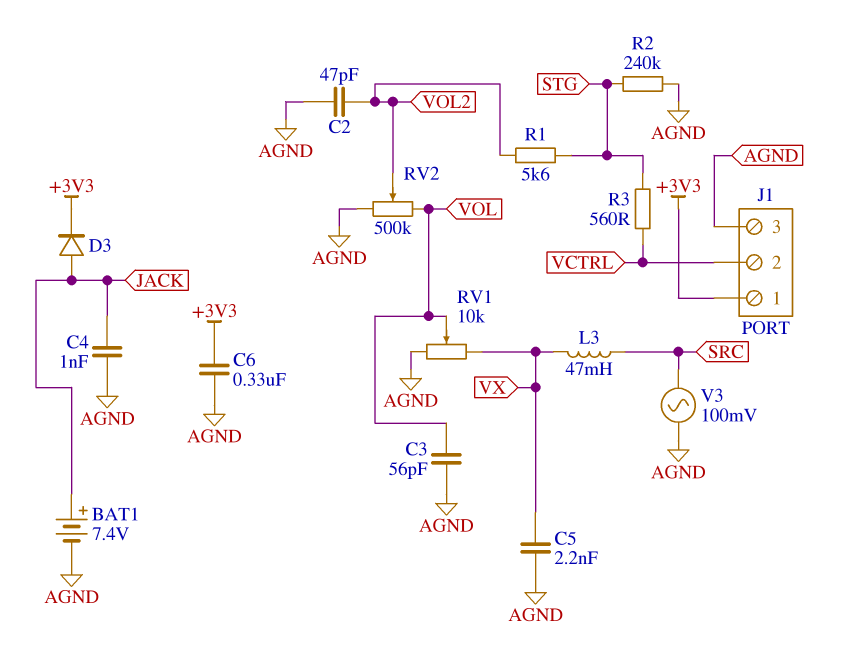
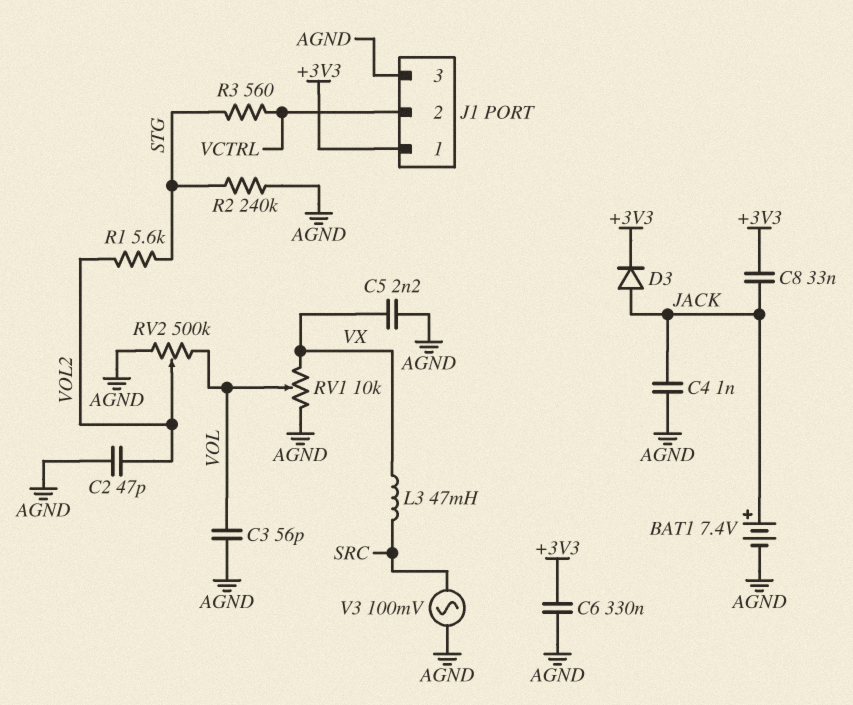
C8: none -> 33nF (+3V3, JACK)

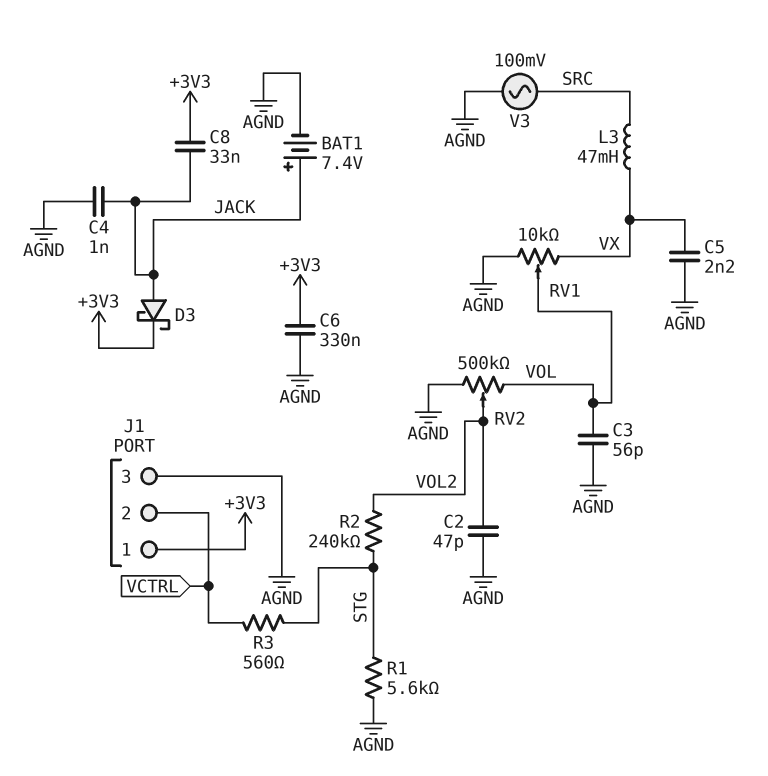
D3: diode (A JACK, K +3V3) -> schottky (A JACK, K +3V3)
R1: 5.6k (STG, VOL2) -> 5.6k (AGND, STG)
R2: 240k (AGND, STG) -> 240k (STG, VOL2)

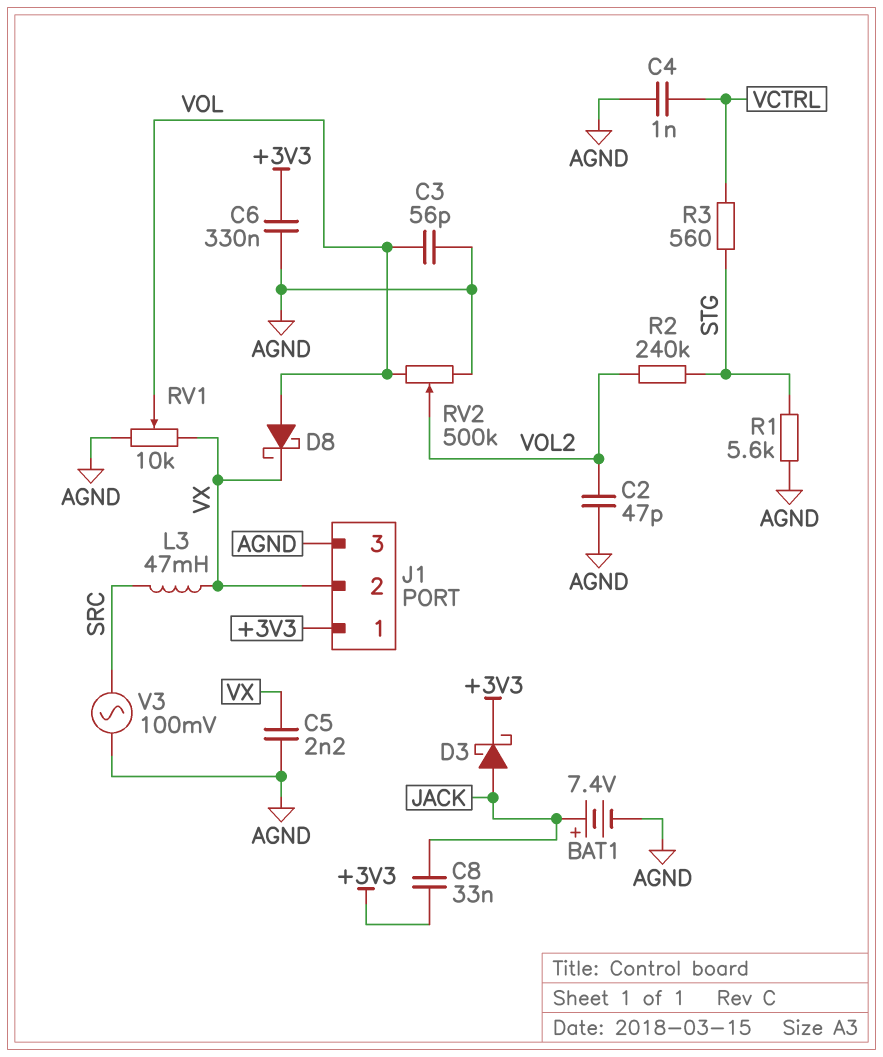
C4: 1nF (AGND, JACK) -> 1nF (AGND, VCTRL)
D8: none -> schottky (A VOL, K VX)
J1 pin 2: VCTRL -> VX

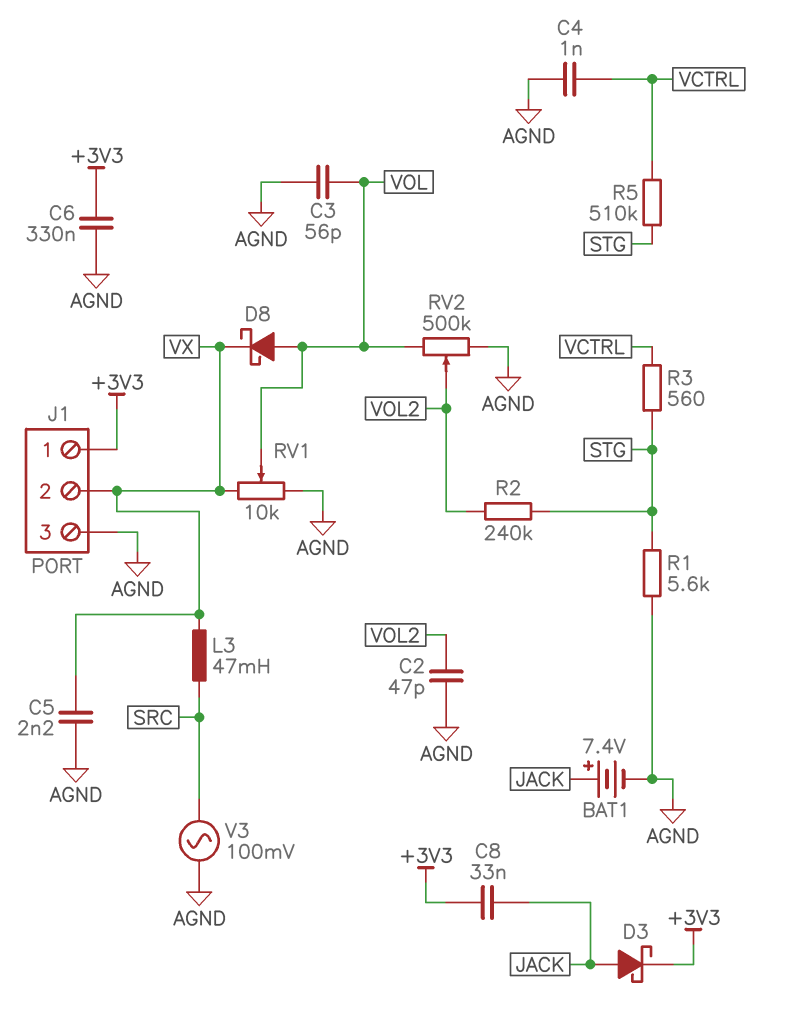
R5: none -> 510k (STG, VCTRL)

